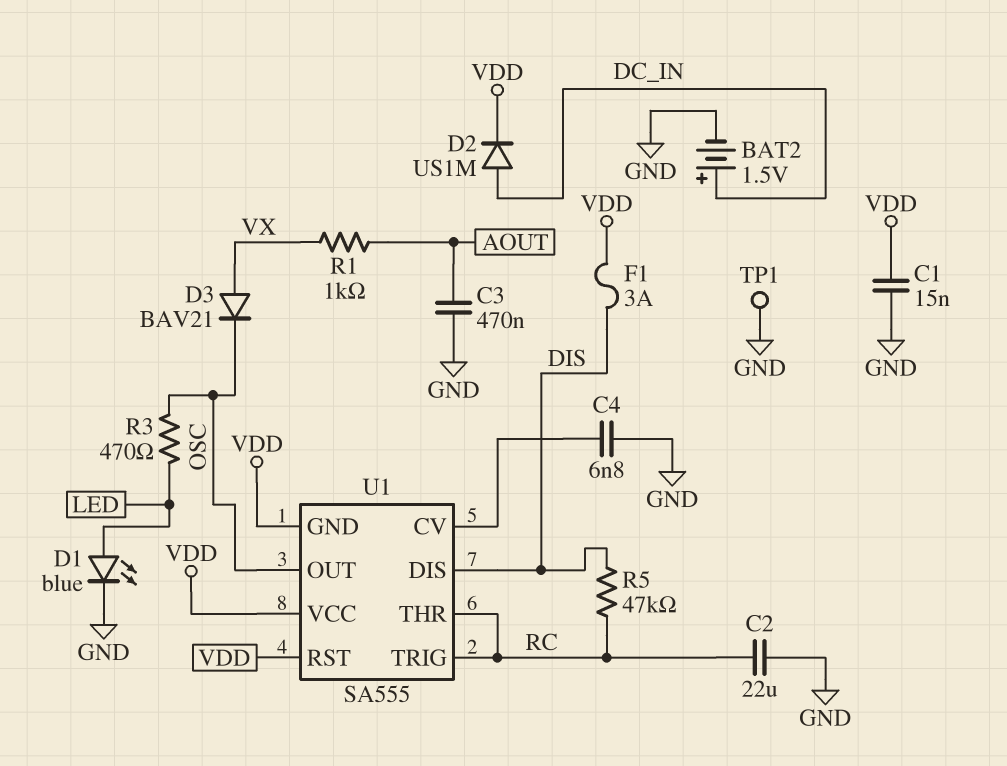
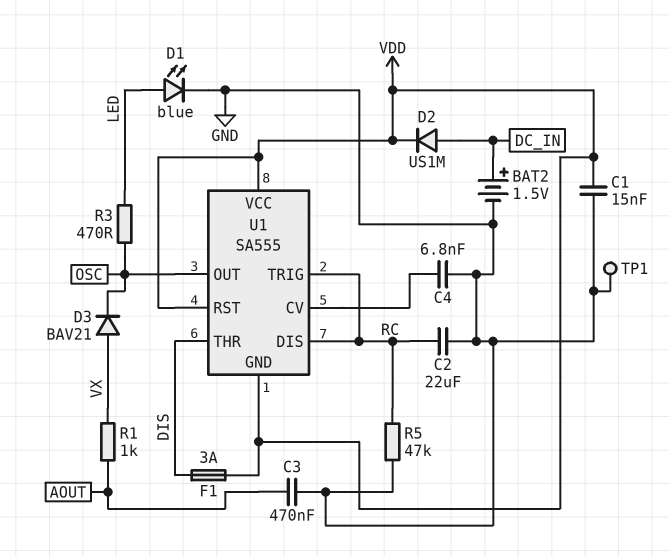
R5: 47k (DIS, RC) -> 47k (GND, RC)
U1 pin DIS: DIS -> RC
U1 pin THR: RC -> DIS

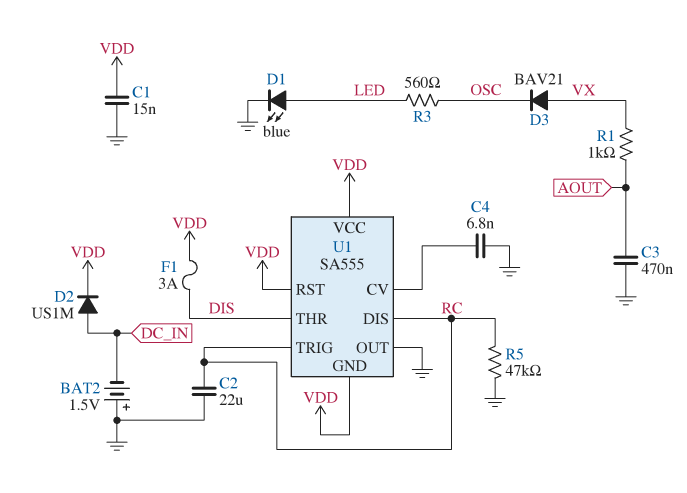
BAT2: 1.5V (plus DC_IN, minus GND) -> 1.5V (plus GND, minus DC_IN)
R3: 470 (LED, OSC) -> 560 (LED, OSC)
TP1: test point (GND) -> none
U1 pin OUT: OSC -> GND

